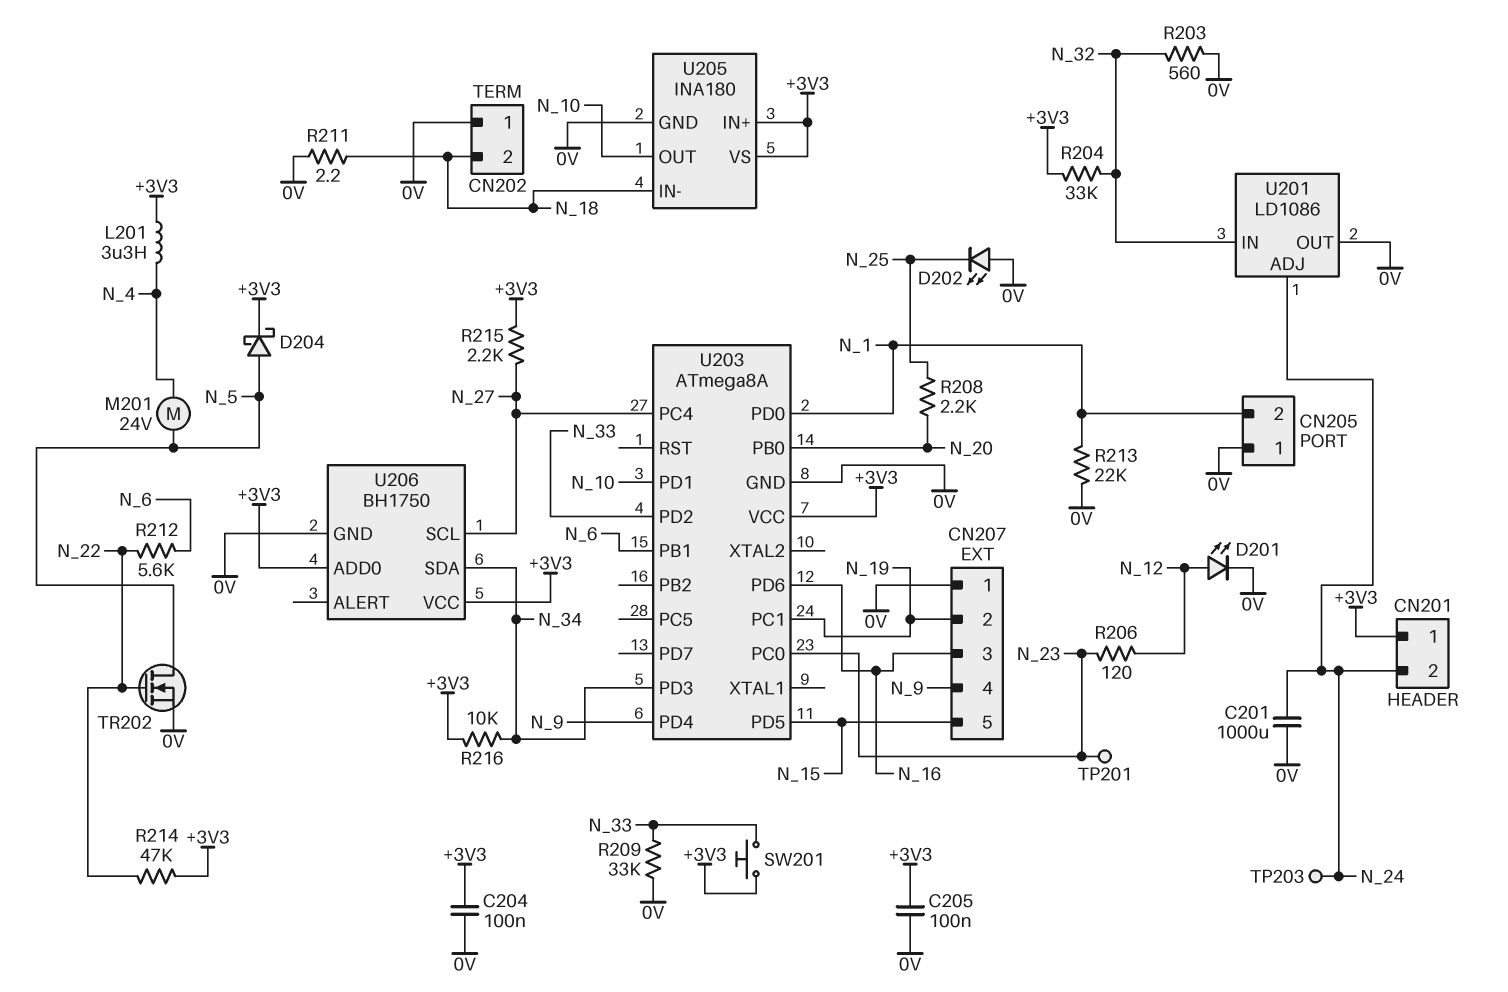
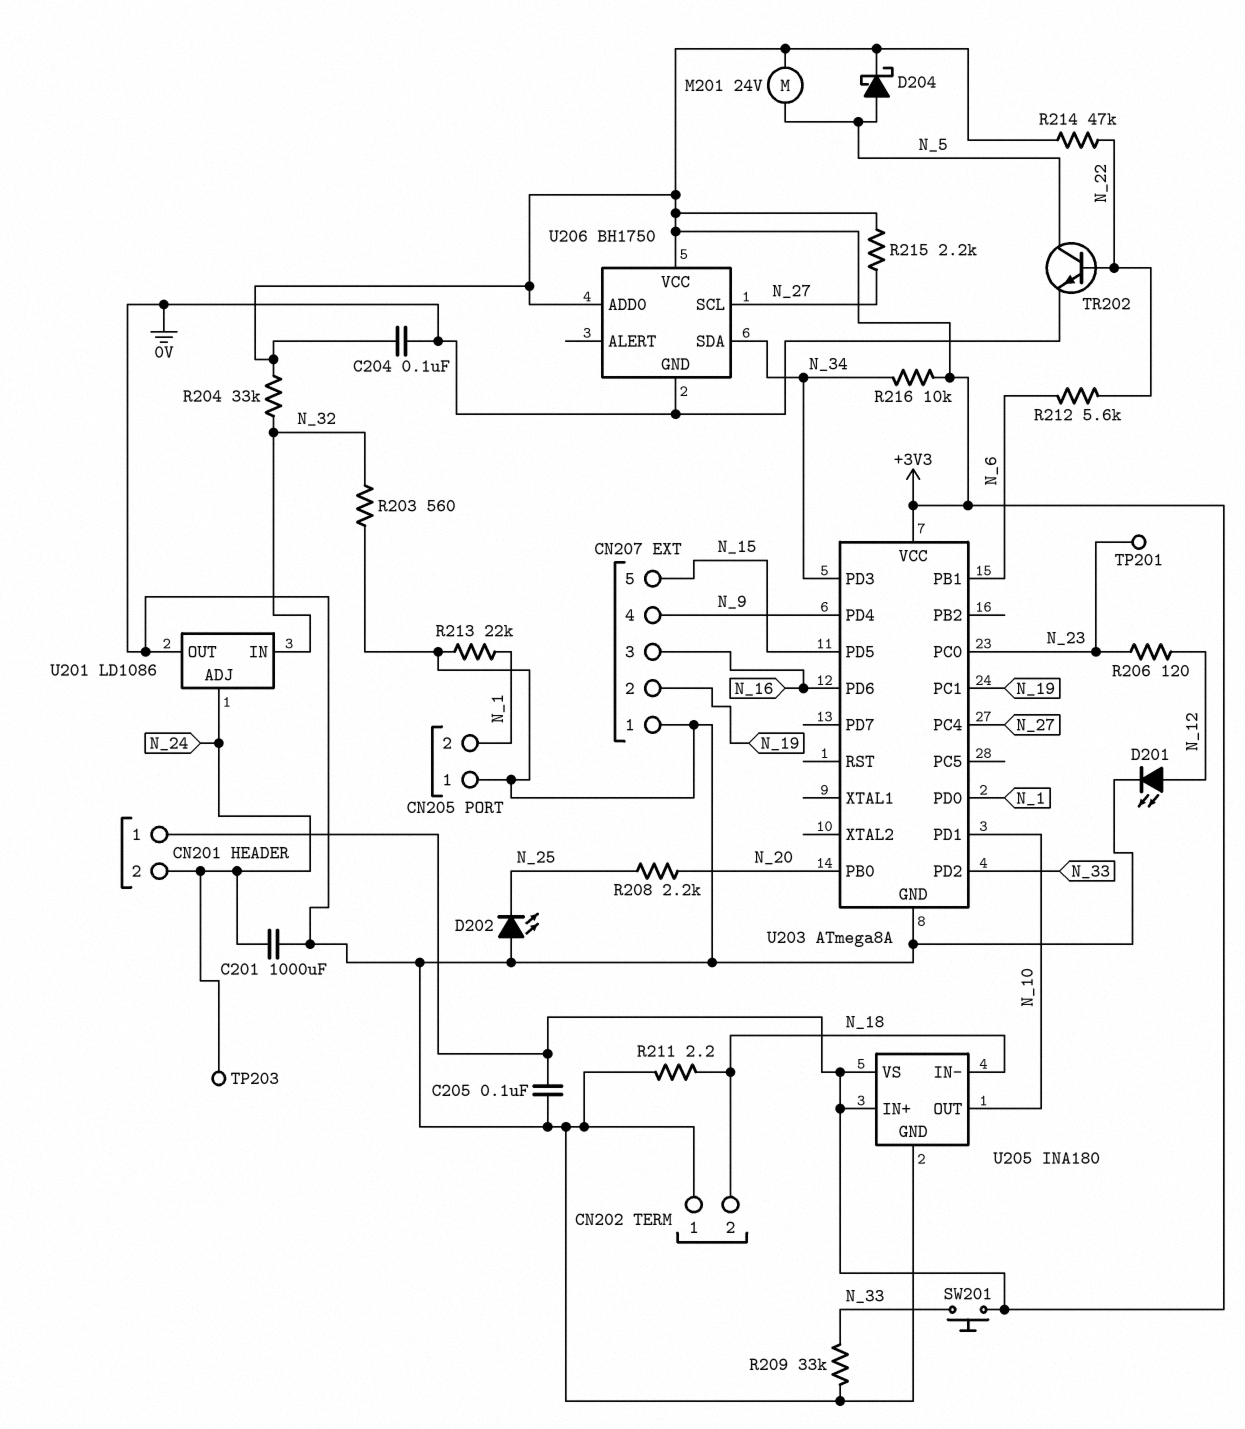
L201: 3.3uH (+3V3, N_4) -> none
M201: motor 24V (N_4, N_5) -> motor 24V (+3V3, N_5)
TR202: NMOS (G N_22, D N_5, S 0V) -> NPN (B N_22, C N_5, E 0V)

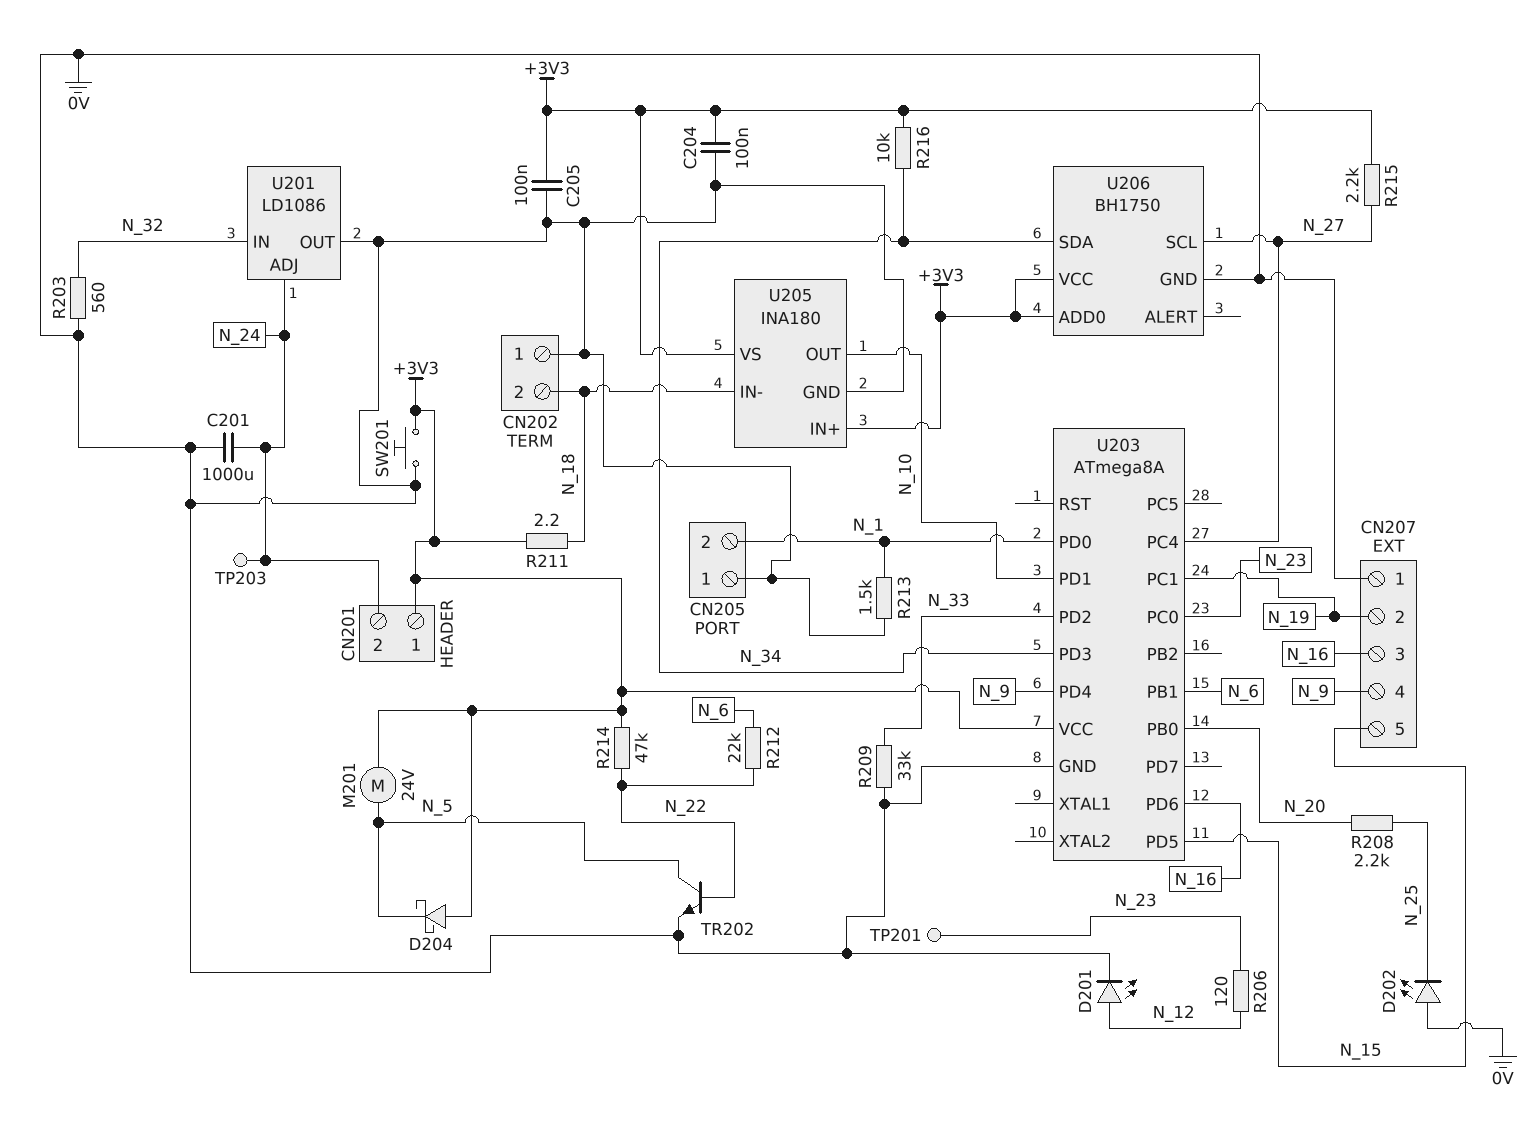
D204: schottky (A N_5, K +3V3) -> schottky (A +3V3, K N_5)
R204: 33k (+3V3, N_32) -> none
R211: 2.2 (0V, N_18) -> 2.2 (+3V3, N_18)
R212: 5.6k (N_6, N_22) -> 22k (N_6, N_22)
R213: 22k (0V, N_1) -> 1.5k (0V, N_1)
SW201: button (+3V3, N_33) -> button (+3V3, 0V)

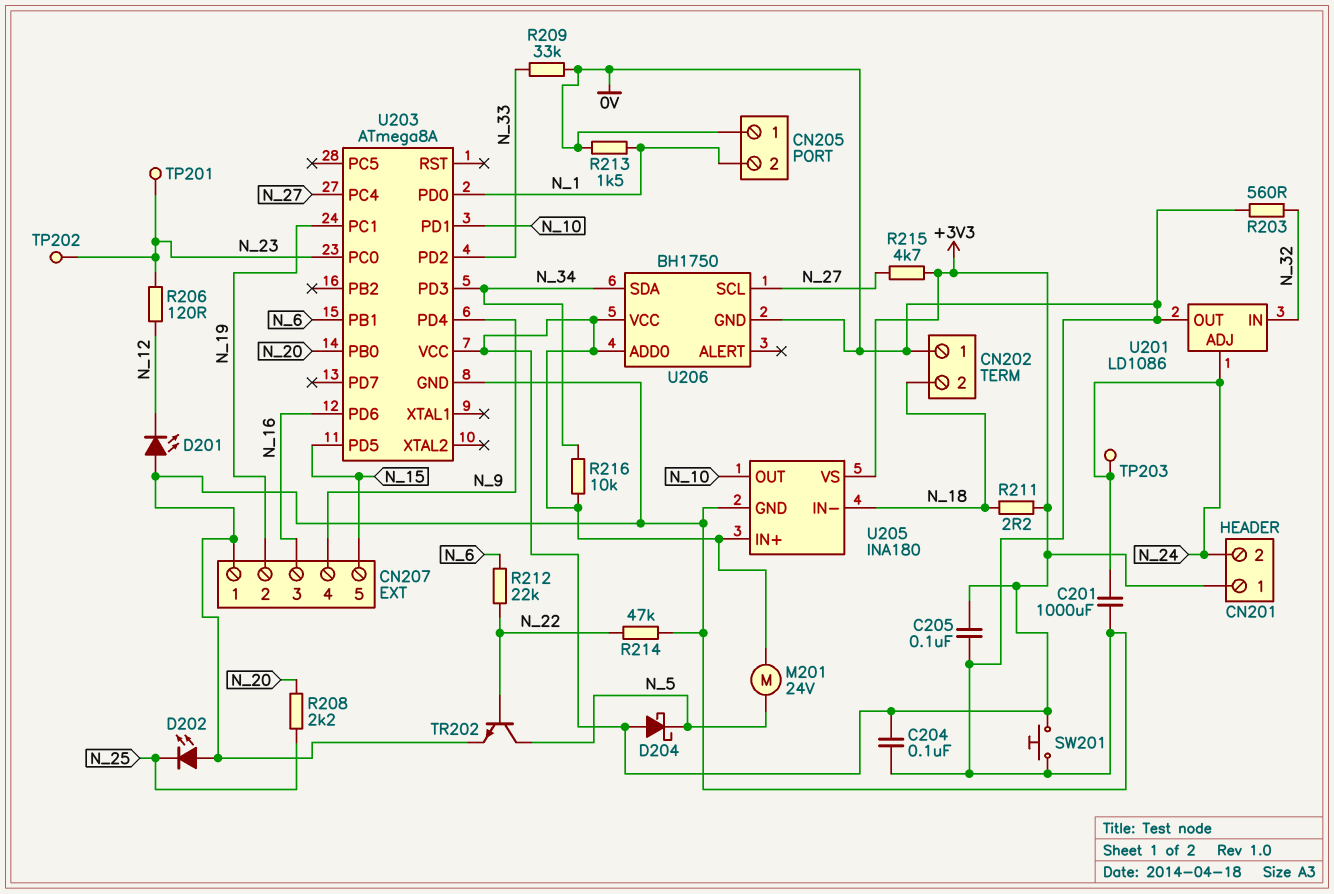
D201: LED (A N_12, K 0V) -> LED (A 0V, K N_12)
R214: 47k (+3V3, N_22) -> 47k (0V, N_22)
R215: 2.2k (+3V3, N_27) -> 4.7k (+3V3, N_27)
TP202: none -> test point (N_23)

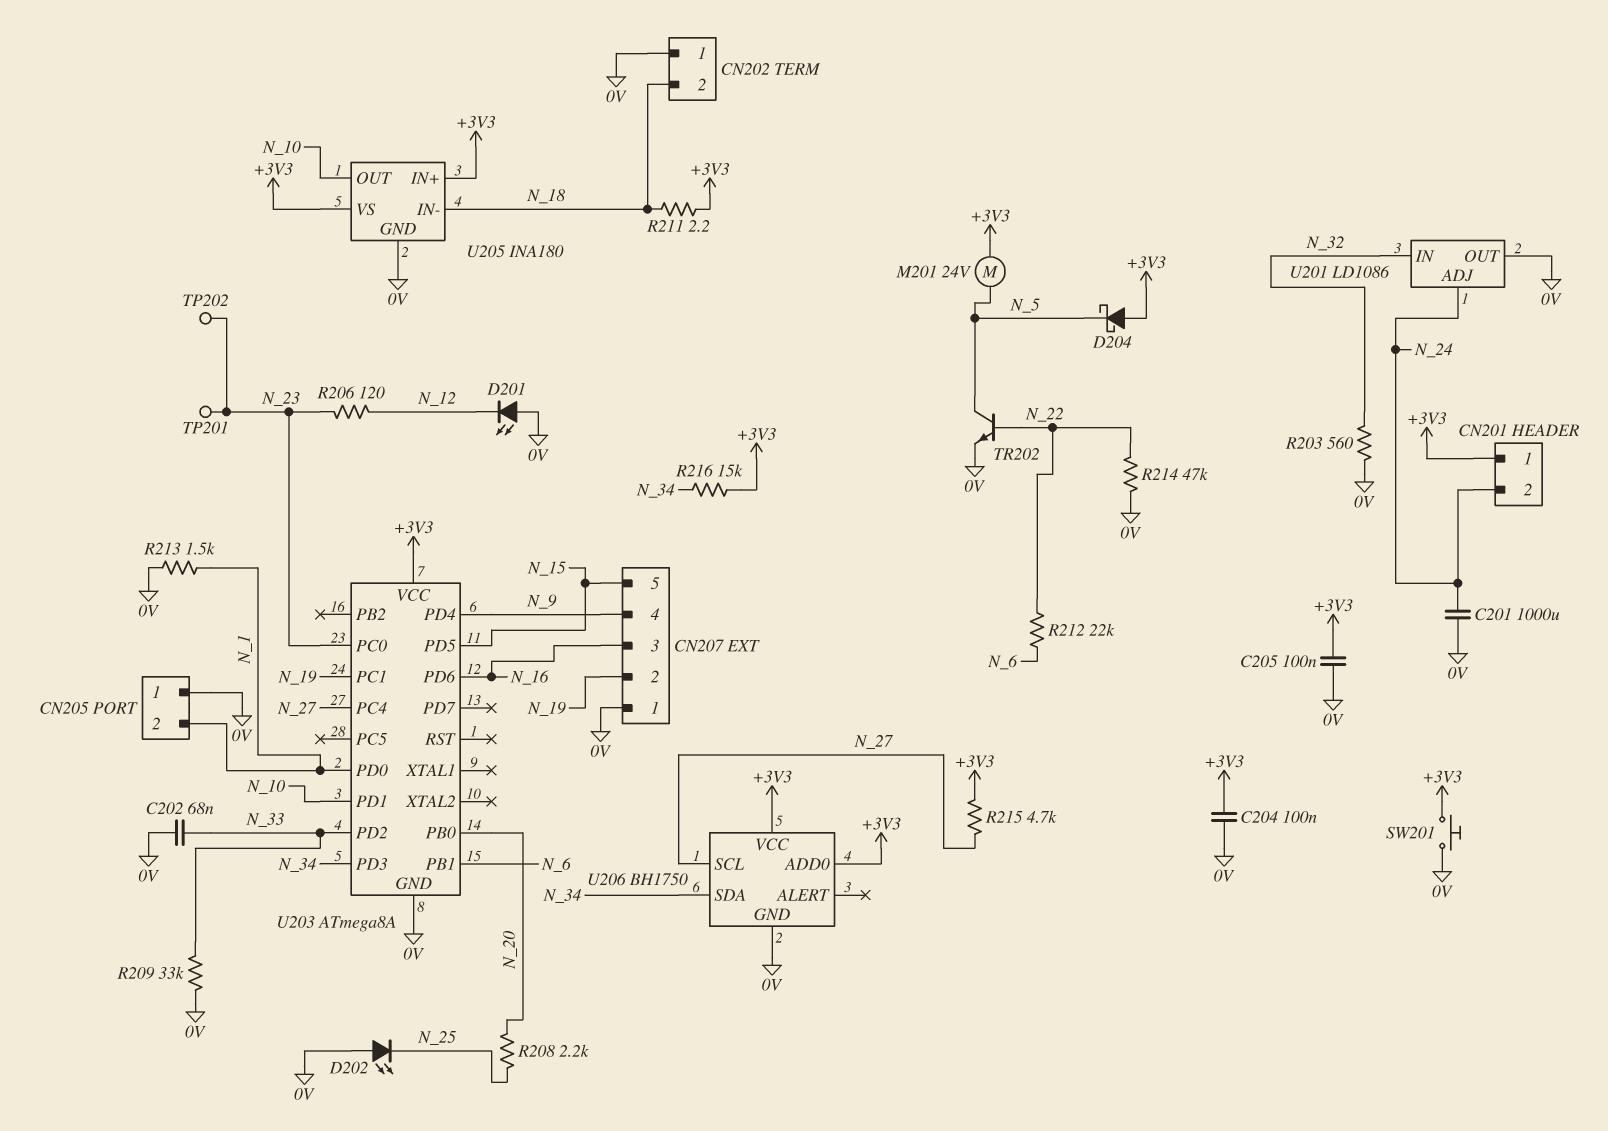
C202: none -> 68nF (0V, N_33)
R216: 10k (+3V3, N_34) -> 15k (+3V3, N_34)
TP203: test point (N_24) -> none

